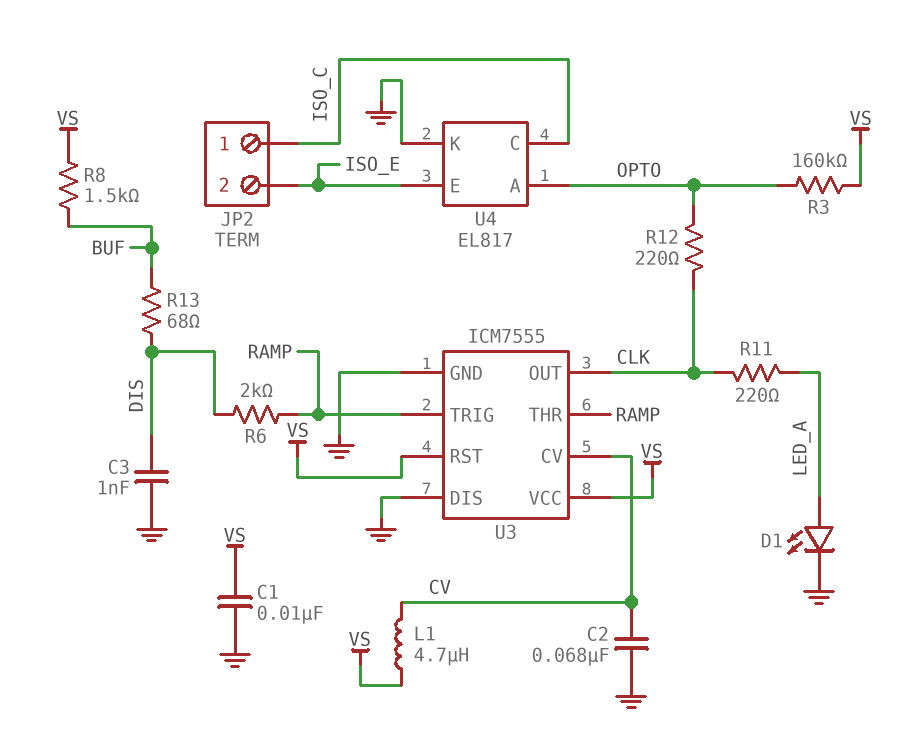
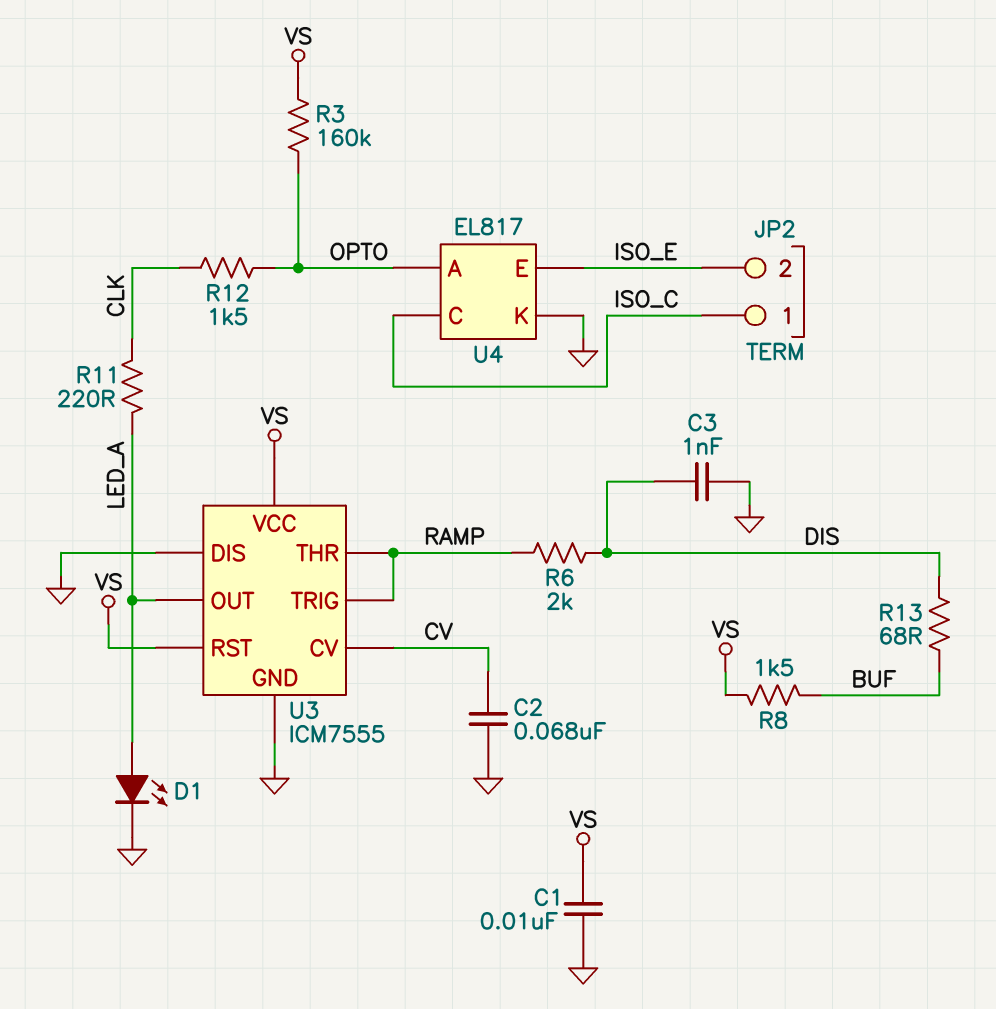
L1: 4.7uH (CV, VS) -> none
R12: 220 (CLK, OPTO) -> 1.5k (CLK, OPTO)
U3 pin OUT: CLK -> LED_A

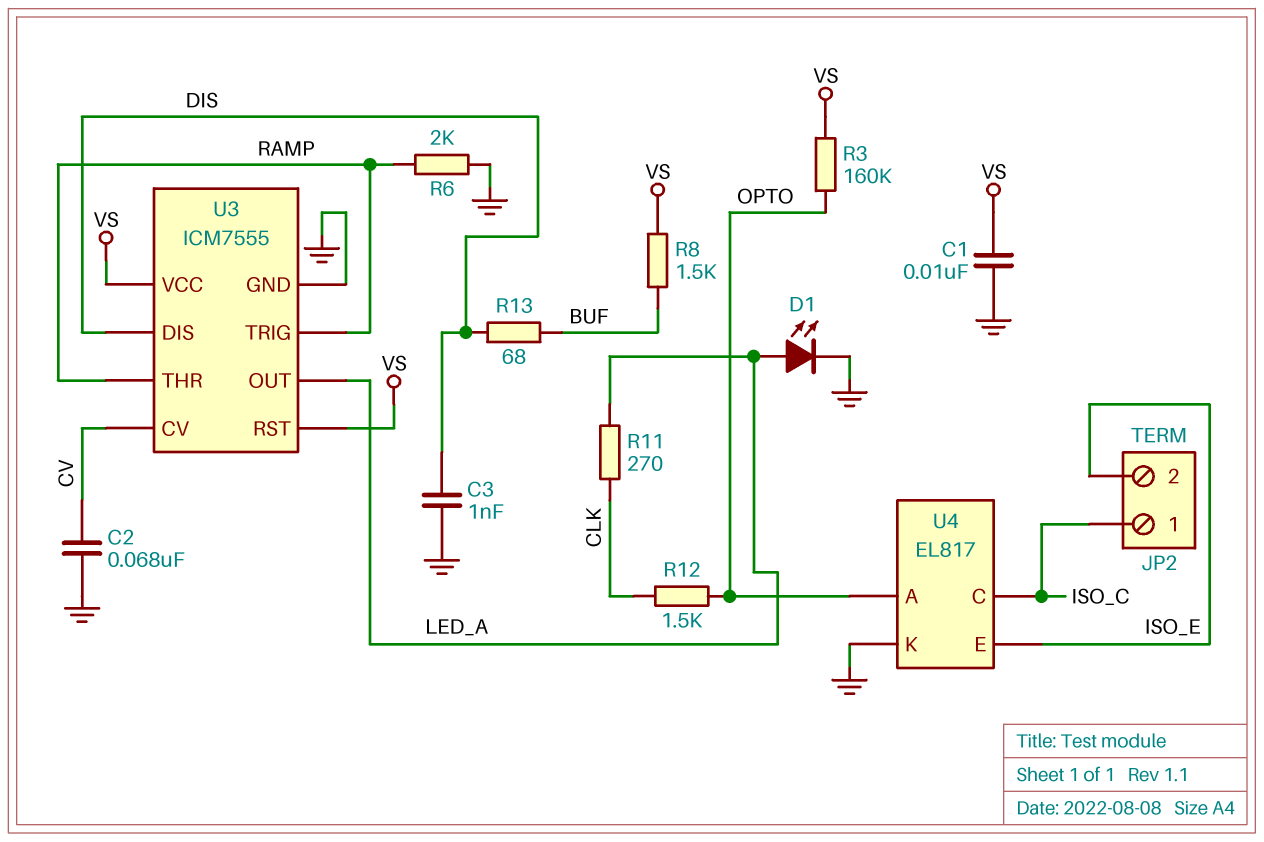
R6: 2k (DIS, RAMP) -> 2k (GND, RAMP)
R11: 220 (CLK, LED_A) -> 270 (CLK, LED_A)
U3 pin DIS: GND -> DIS

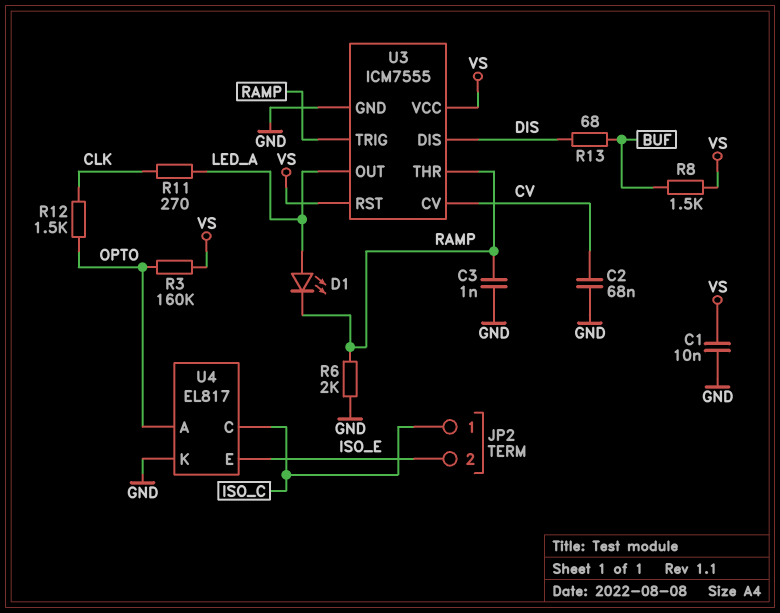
C3: 1nF (DIS, GND) -> 1nF (GND, RAMP)
D1: LED (A LED_A, K GND) -> LED (A LED_A, K RAMP)

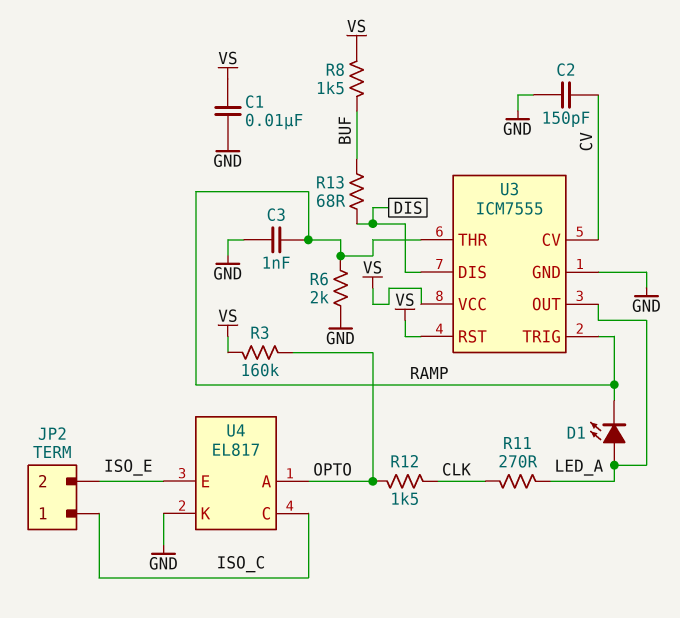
C2: 68nF (CV, GND) -> 150pF (CV, GND)

